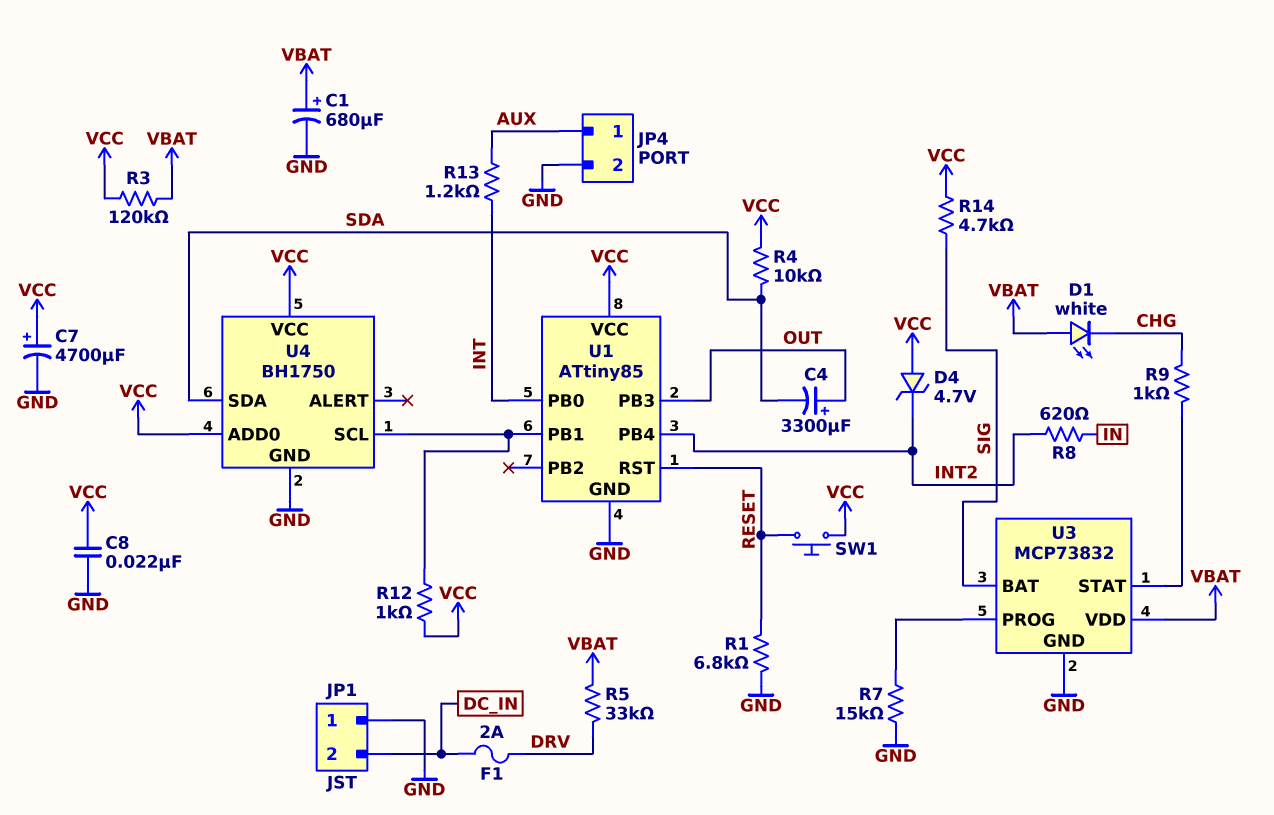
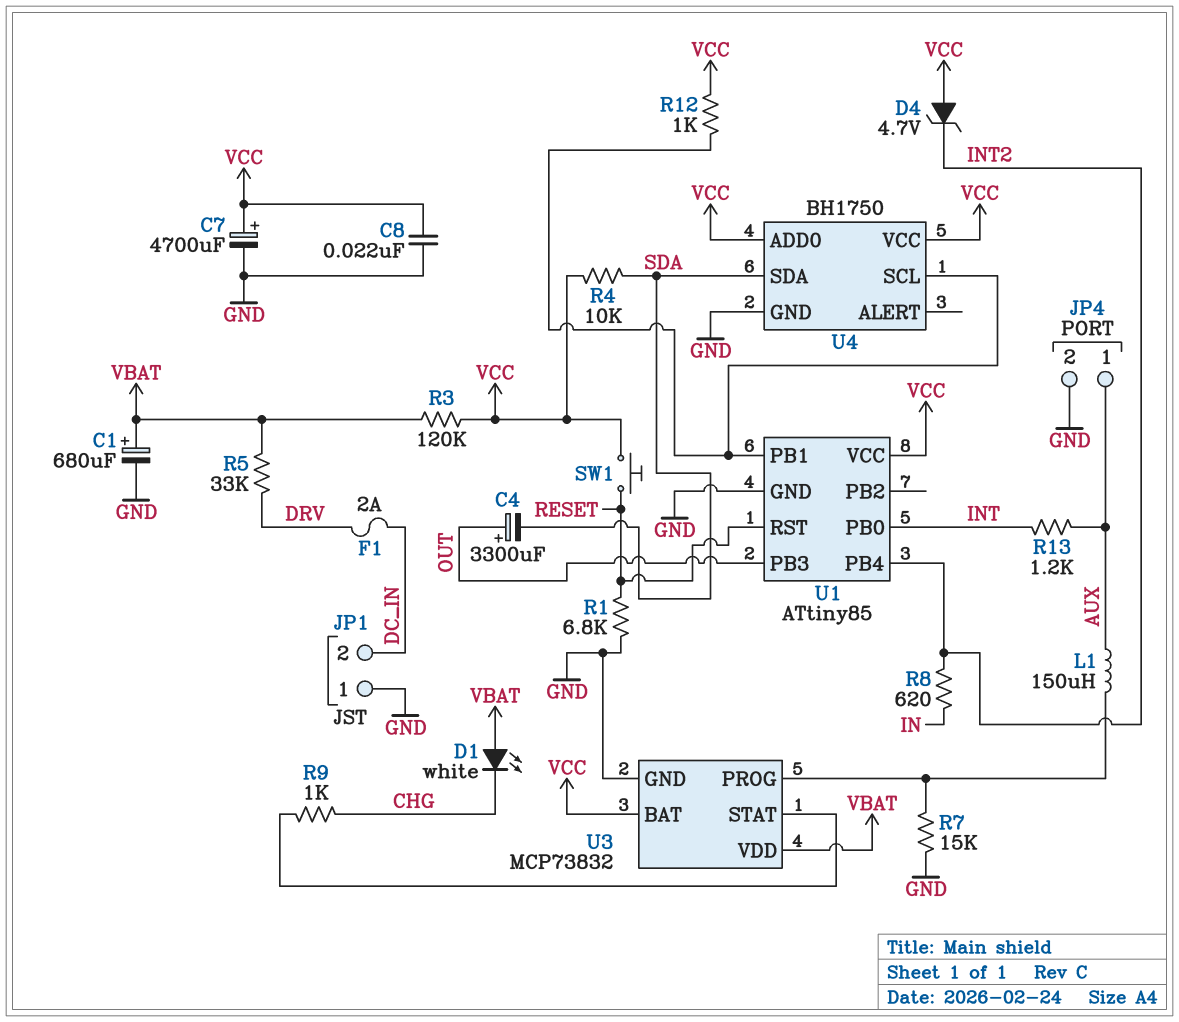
L1: none -> 150uH (AUX, U3/PROG)
R14: 4.7k (SIG, VCC) -> none
U3 pin BAT: SIG -> VCC

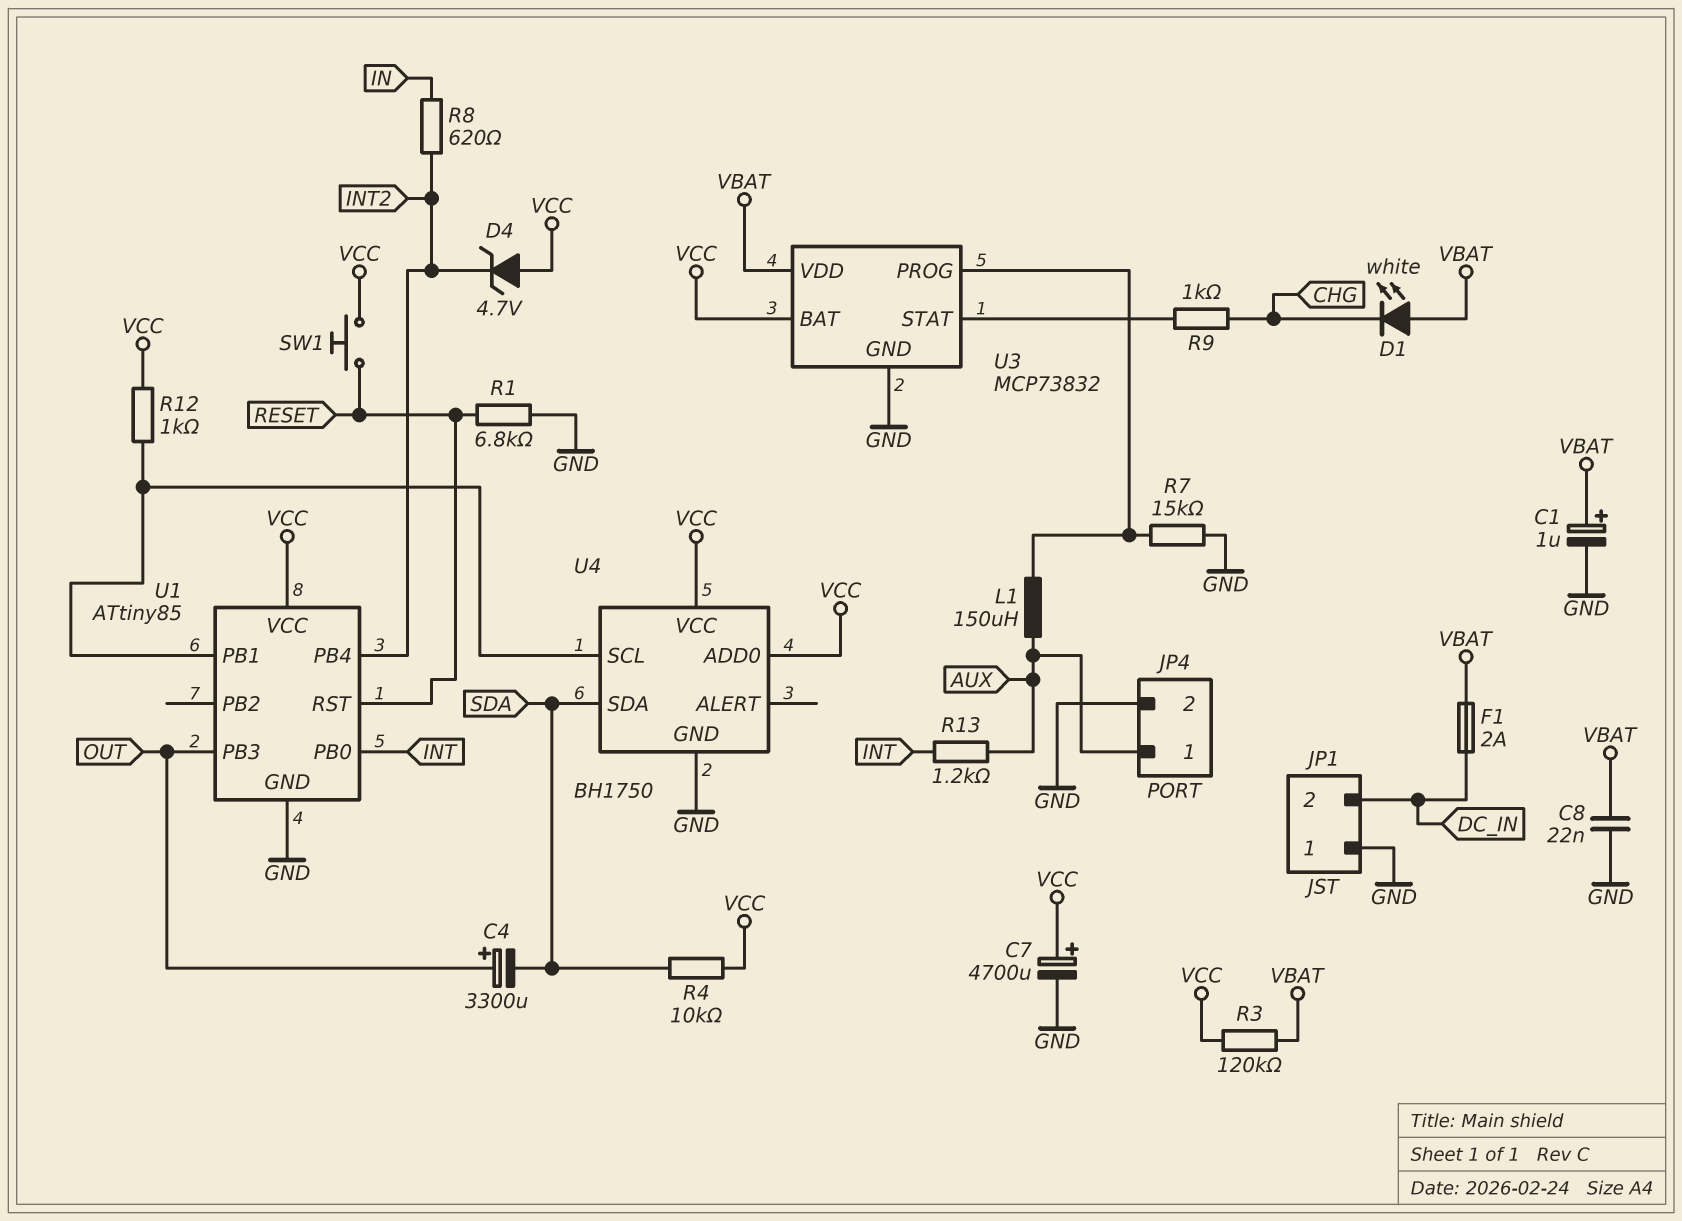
C1: 680uF (plus VBAT, minus GND) -> 1uF (plus VBAT, minus GND)
C8: 22nF (GND, VCC) -> 22nF (GND, VBAT)
F1: 2A (DC_IN, DRV) -> 2A (DC_IN, VBAT)
R5: 33k (DRV, VBAT) -> none

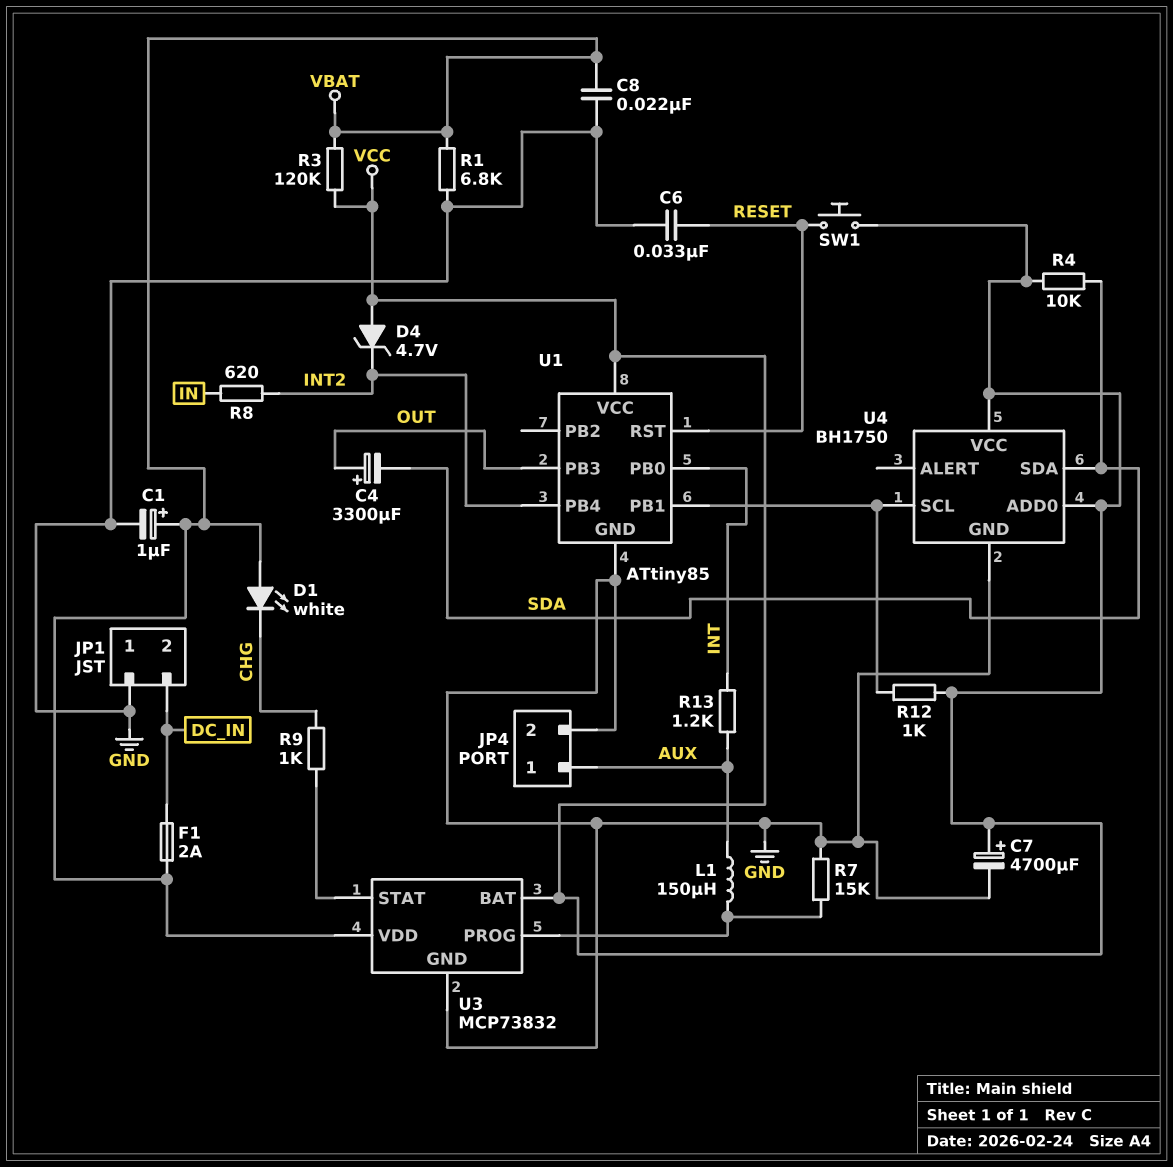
C6: none -> 33nF (GND, RESET)
R1: 6.8k (GND, RESET) -> 6.8k (GND, VBAT)

